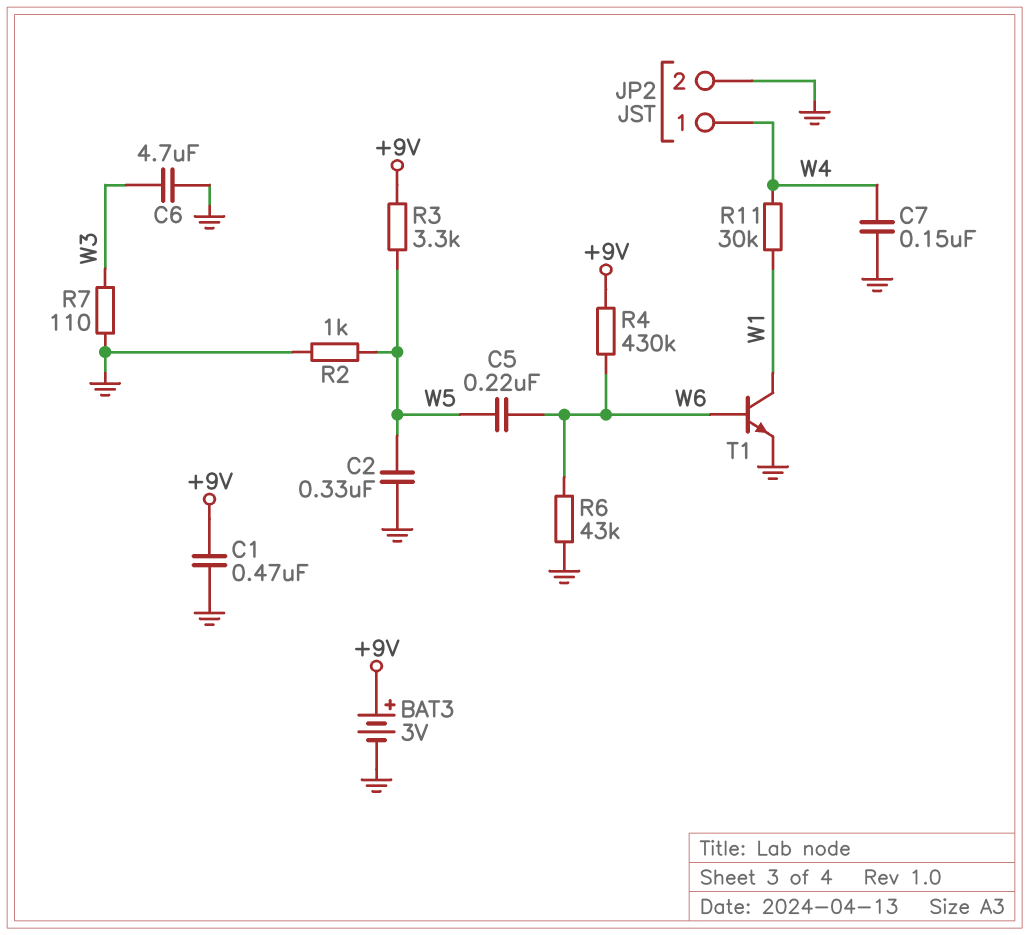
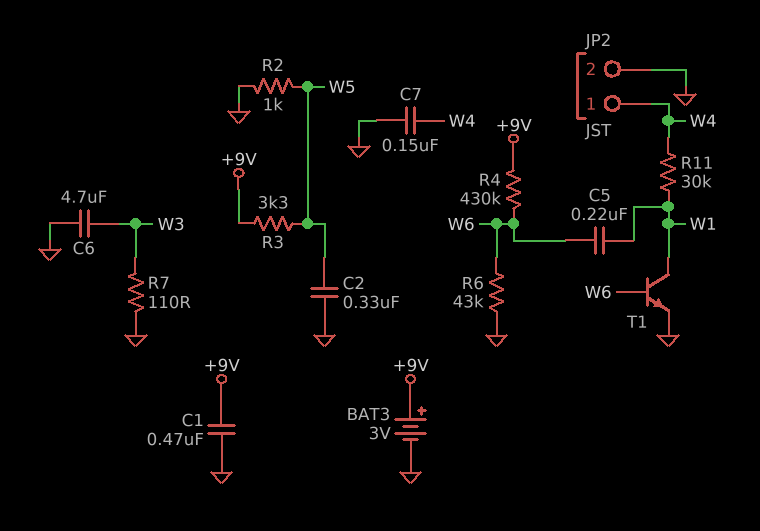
C5: 220nF (W5, W6) -> 220nF (W1, W6)

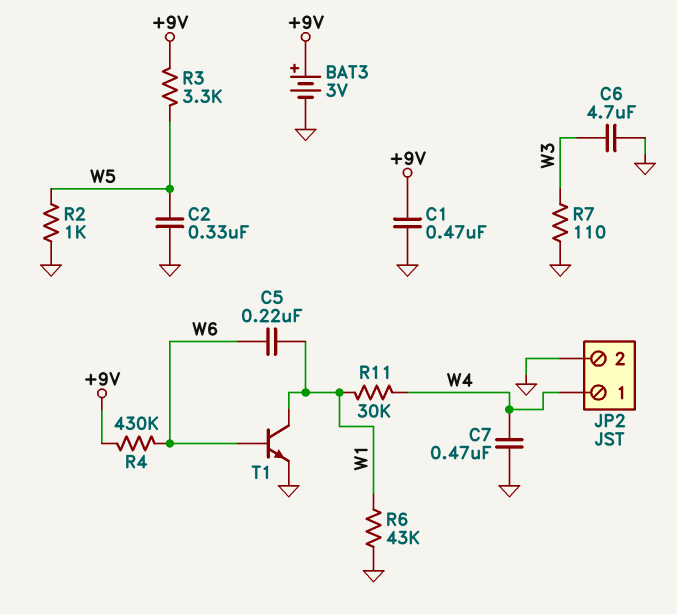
C7: 150nF (GND, W4) -> 470nF (GND, W4)
R6: 43k (GND, W6) -> 43k (GND, W1)

